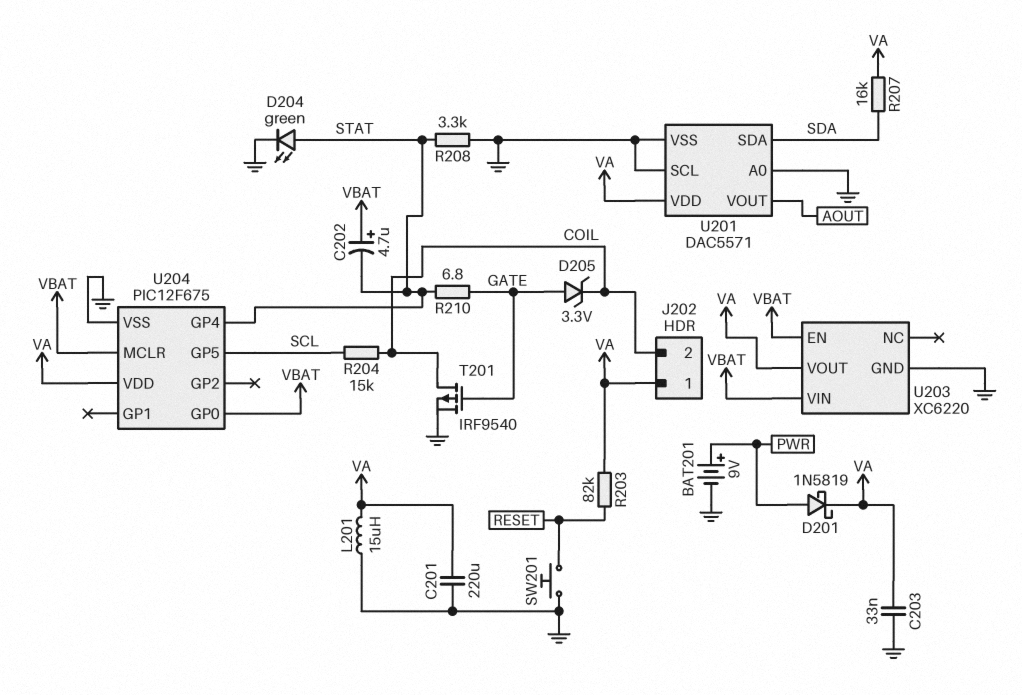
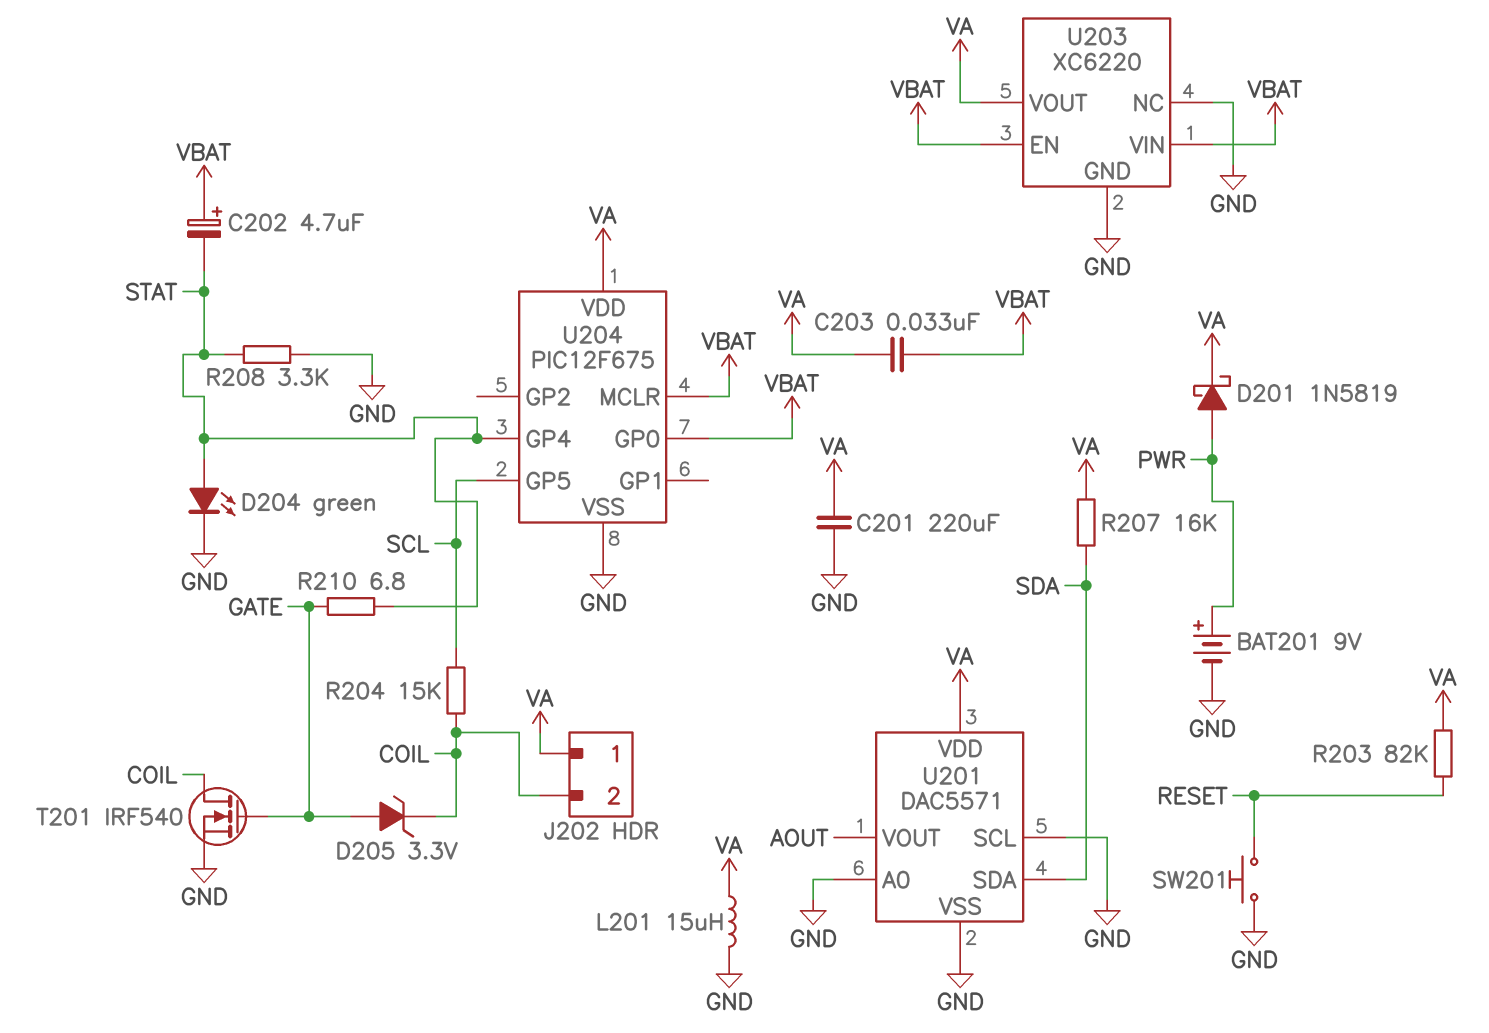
C203: 33nF (GND, VA) -> 33nF (VA, VBAT)
T201: PMOS IRF9540 (G GATE, D COIL, S GND) -> NMOS IRF540 (G GATE, D COIL, S GND)
U203 pin NC: none -> GND

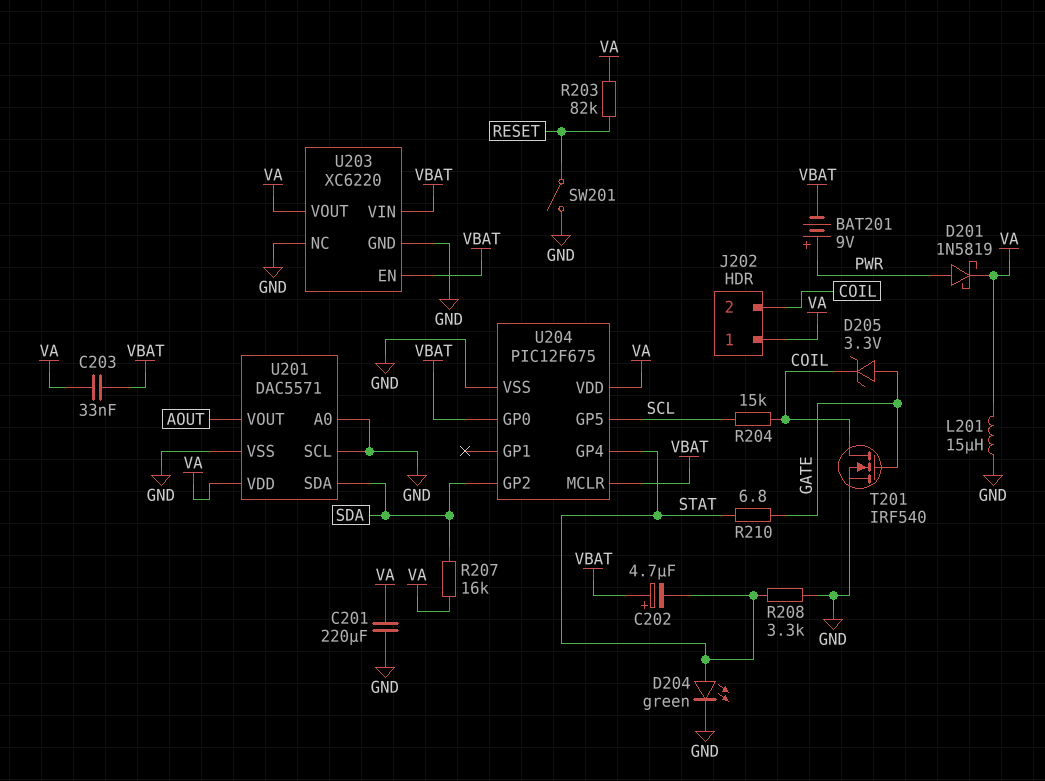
BAT201: 9V (plus PWR, minus GND) -> 9V (plus PWR, minus VBAT)
SW201: button (GND, RESET) -> switch (GND, RESET)
U204 pin GP2: none -> SDA

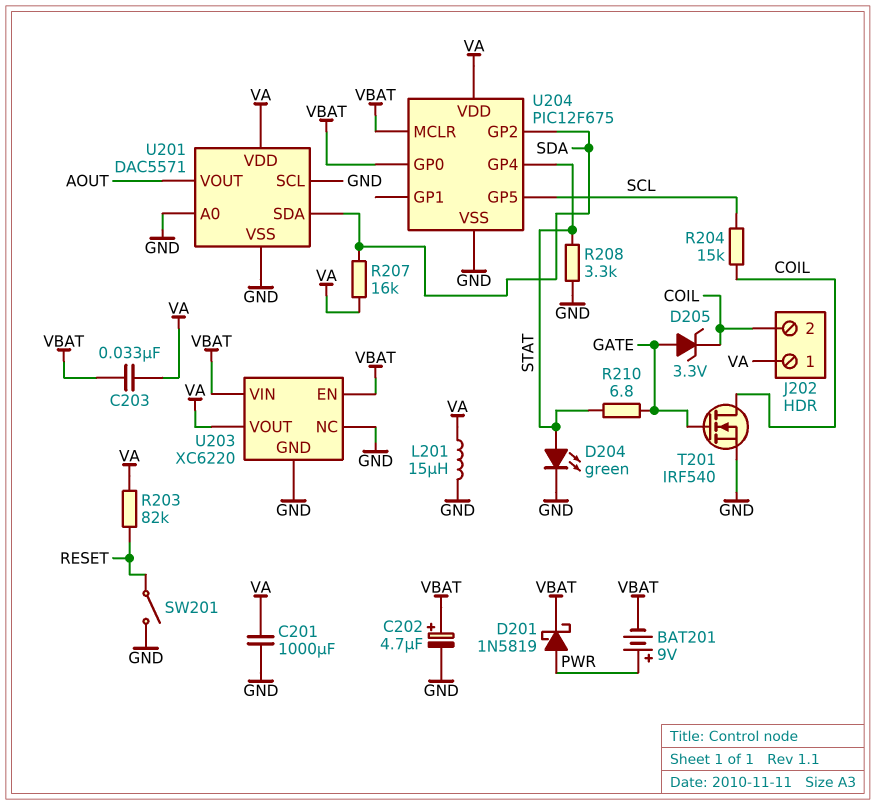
C201: 220uF (GND, VA) -> 1000uF (GND, VA)
C202: 4.7uF (plus VBAT, minus STAT) -> 4.7uF (plus VBAT, minus GND)
D201: schottky 1N5819 (A PWR, K VA) -> schottky 1N5819 (A PWR, K VBAT)

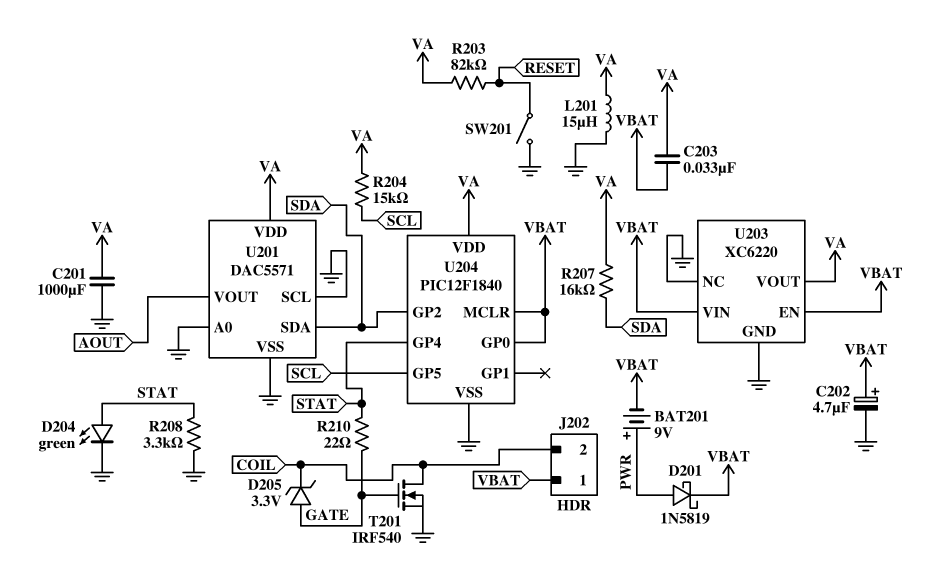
J202 pin 1: VA -> VBAT
R204: 15k (COIL, SCL) -> 15k (SCL, VA)
R210: 6.8 (GATE, STAT) -> 22 (GATE, STAT)
U204: PIC12F675 -> PIC12F1840

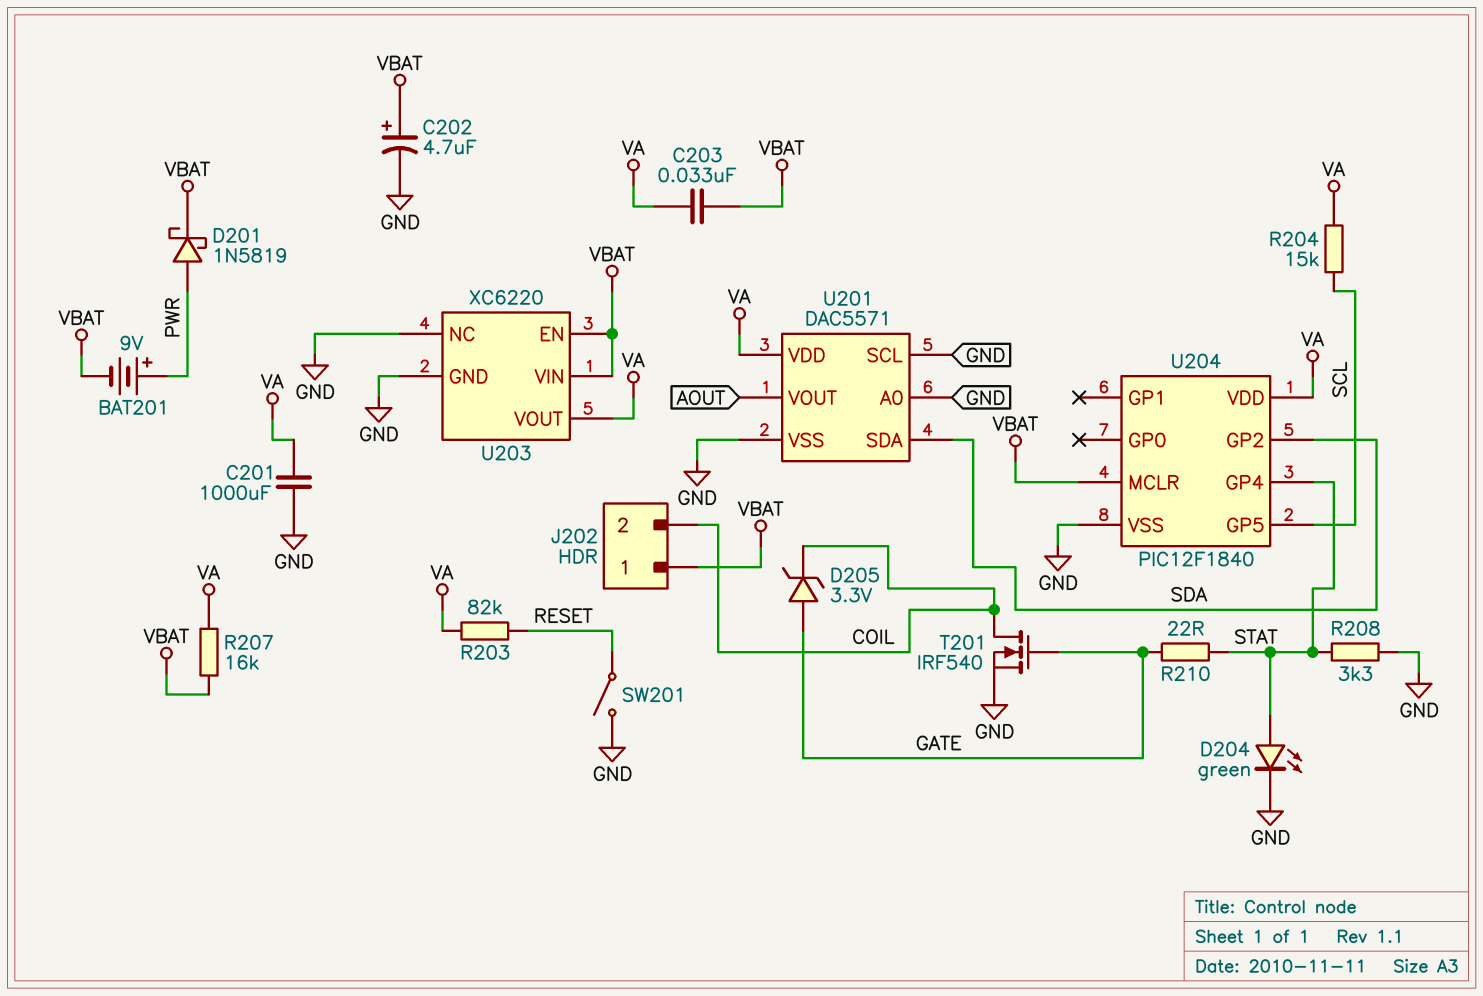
L201: 15uH (GND, VA) -> none
R207: 16k (SDA, VA) -> 16k (VA, VBAT)
U204 pin GP0: VBAT -> none

